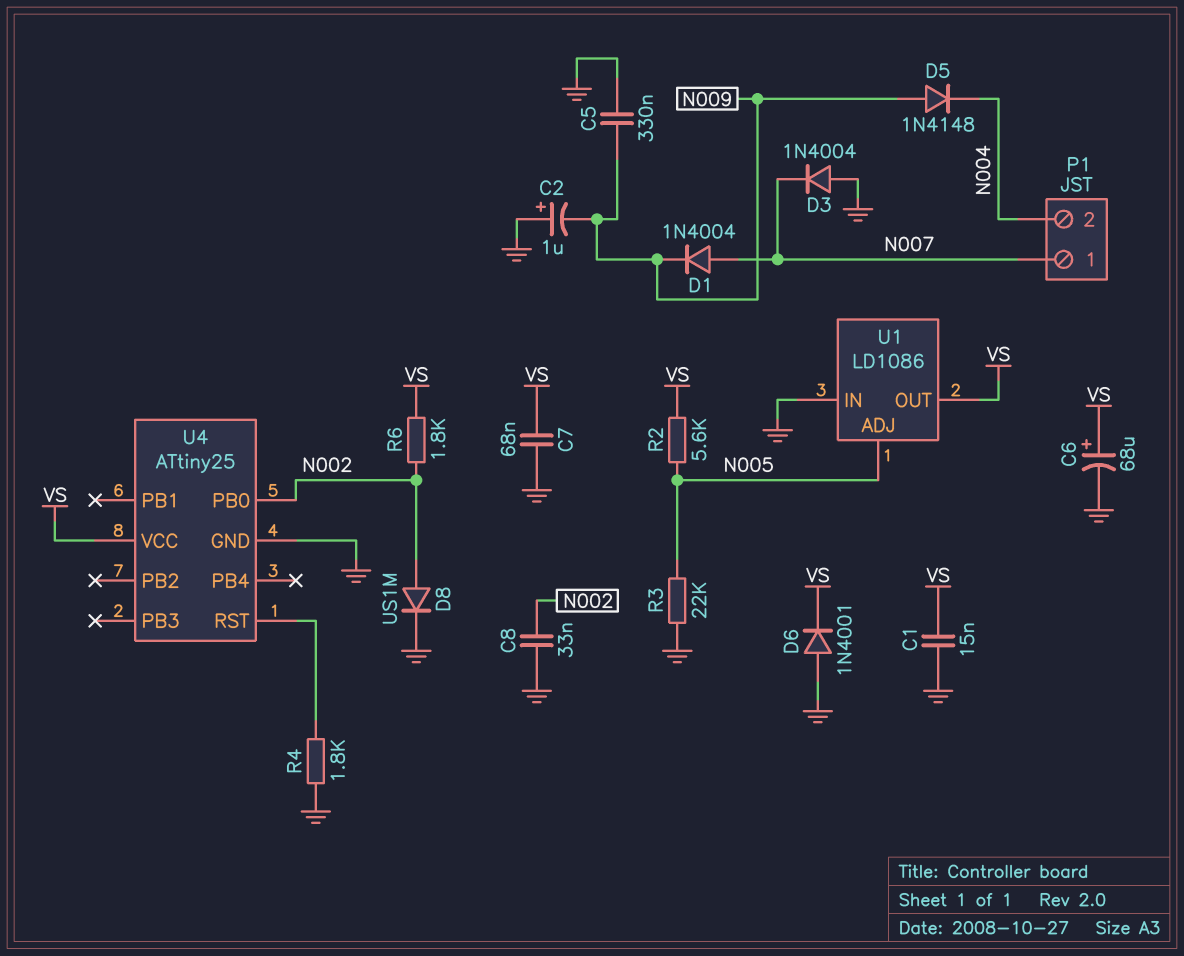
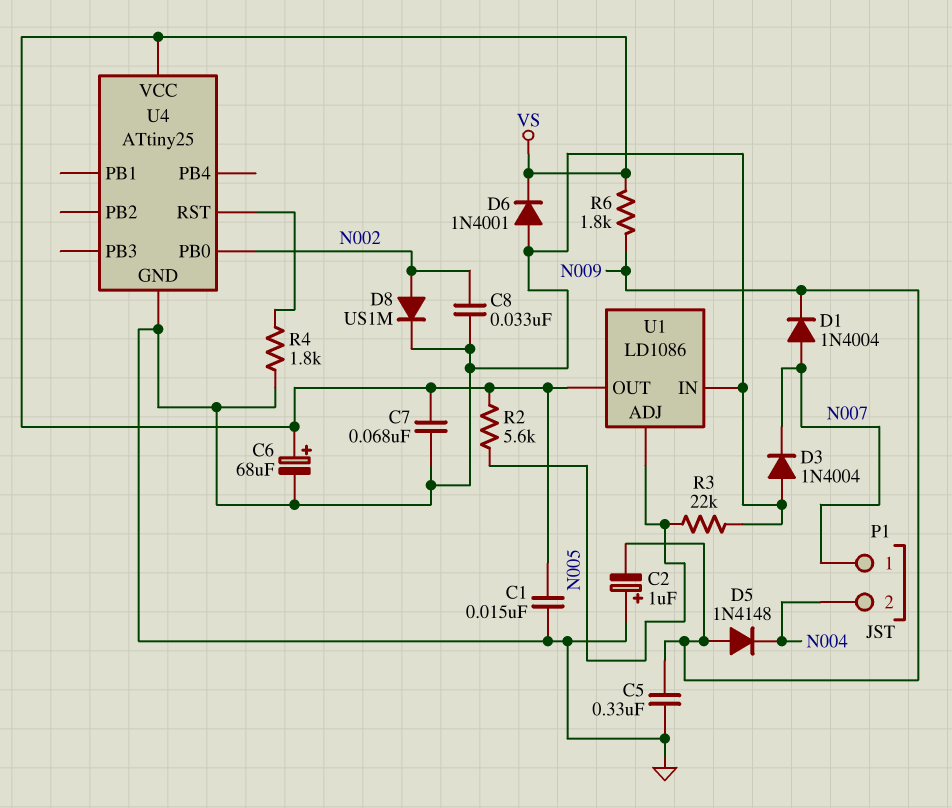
R6: 1.8k (N002, VS) -> 1.8k (N009, VS)

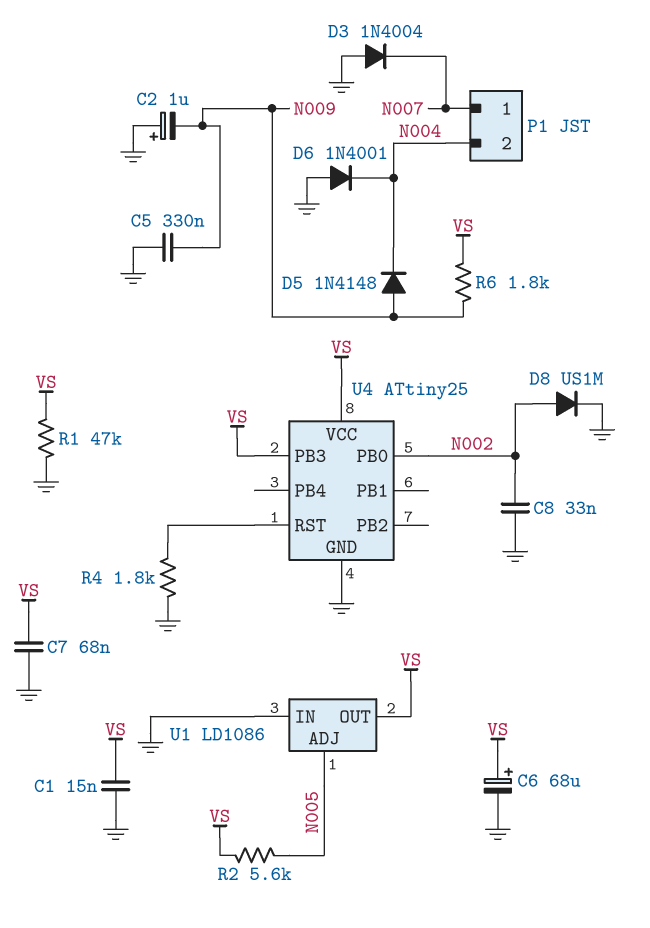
D1: diode 1N4004 (A N007, K N009) -> none
D6: diode 1N4001 (A GND, K VS) -> diode 1N4001 (A GND, K N004)
R1: none -> 47k (GND, VS)
R3: 22k (GND, N005) -> none
U4 pin PB3: none -> VS

